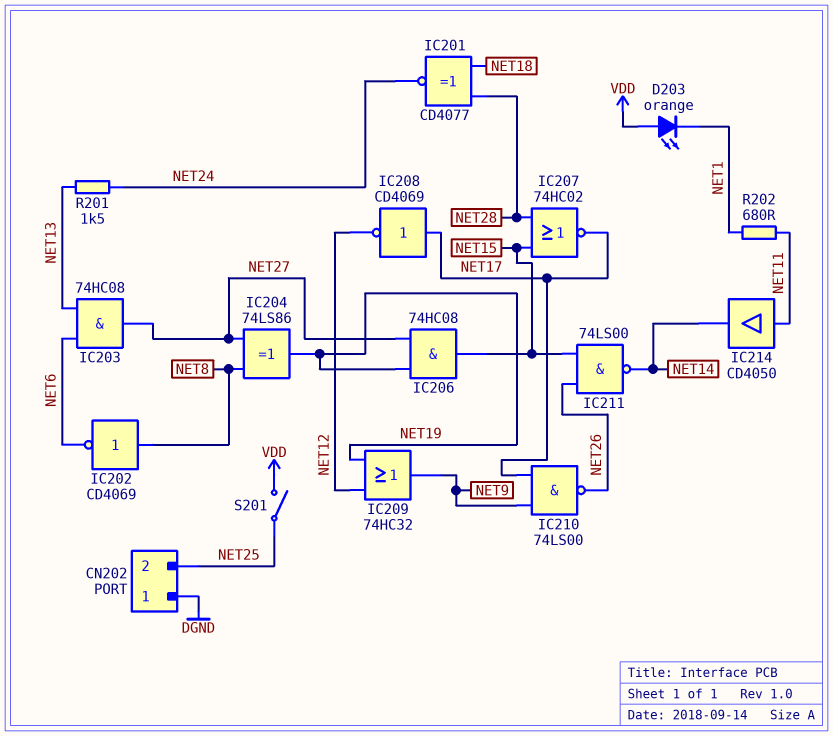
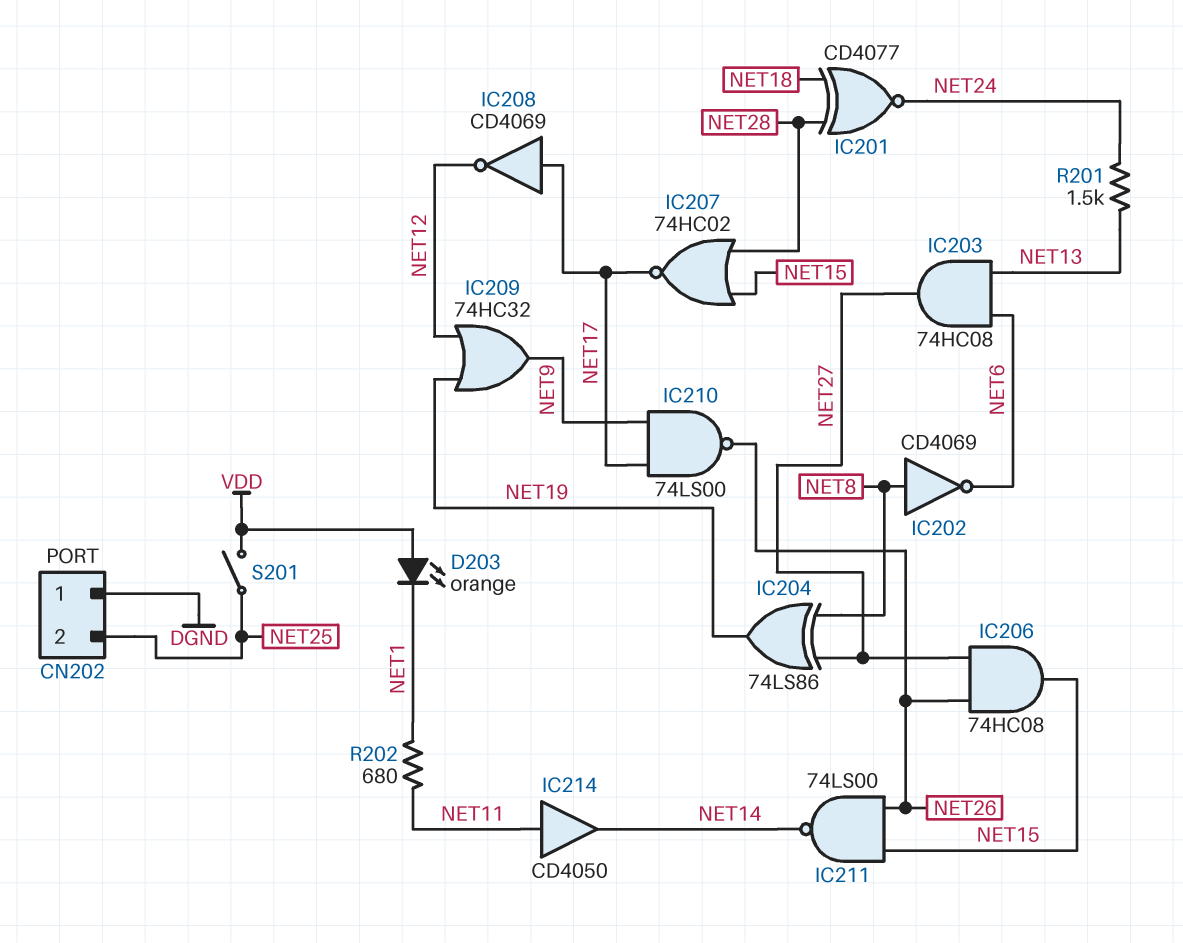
IC206: AND 74HC08 (in NET19, in NET27, out NET15) -> AND 74HC08 (in NET26, in NET27, out NET15)

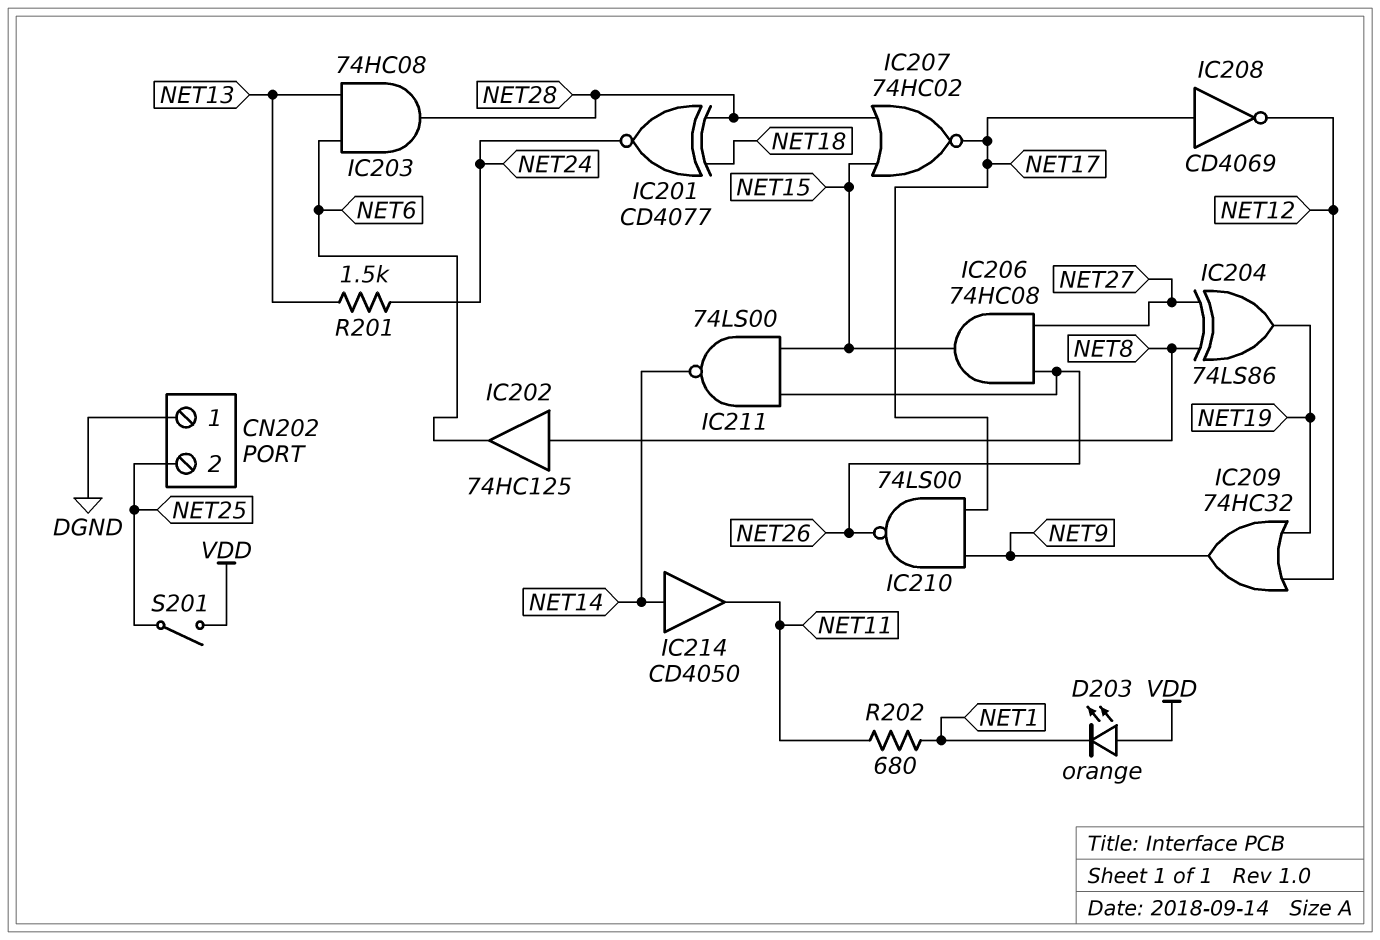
IC202: NOT CD4069 (in NET8, out NET6) -> buffer 74HC125 (in NET8, out NET6)
IC203: AND 74HC08 (in NET6, in NET13, out NET27) -> AND 74HC08 (in NET6, in NET13, out NET28)
IC214: buffer CD4050 (in NET11, out NET14) -> buffer CD4050 (in NET14, out NET11)

